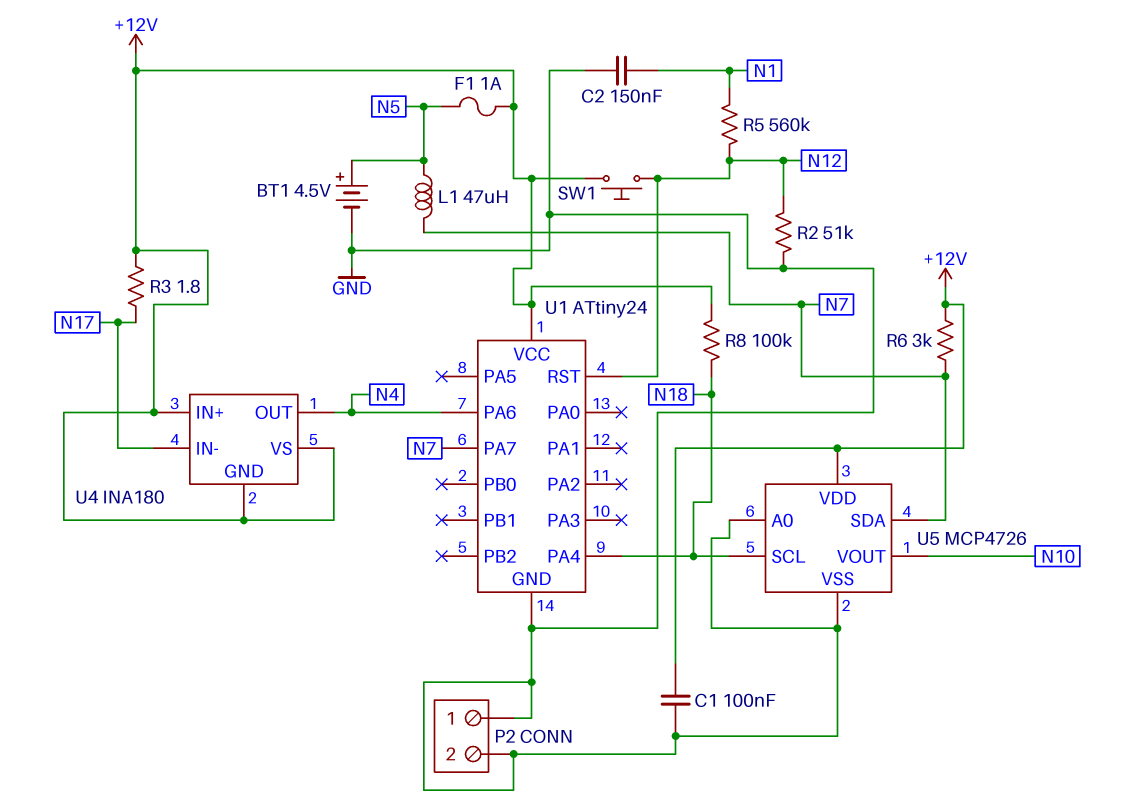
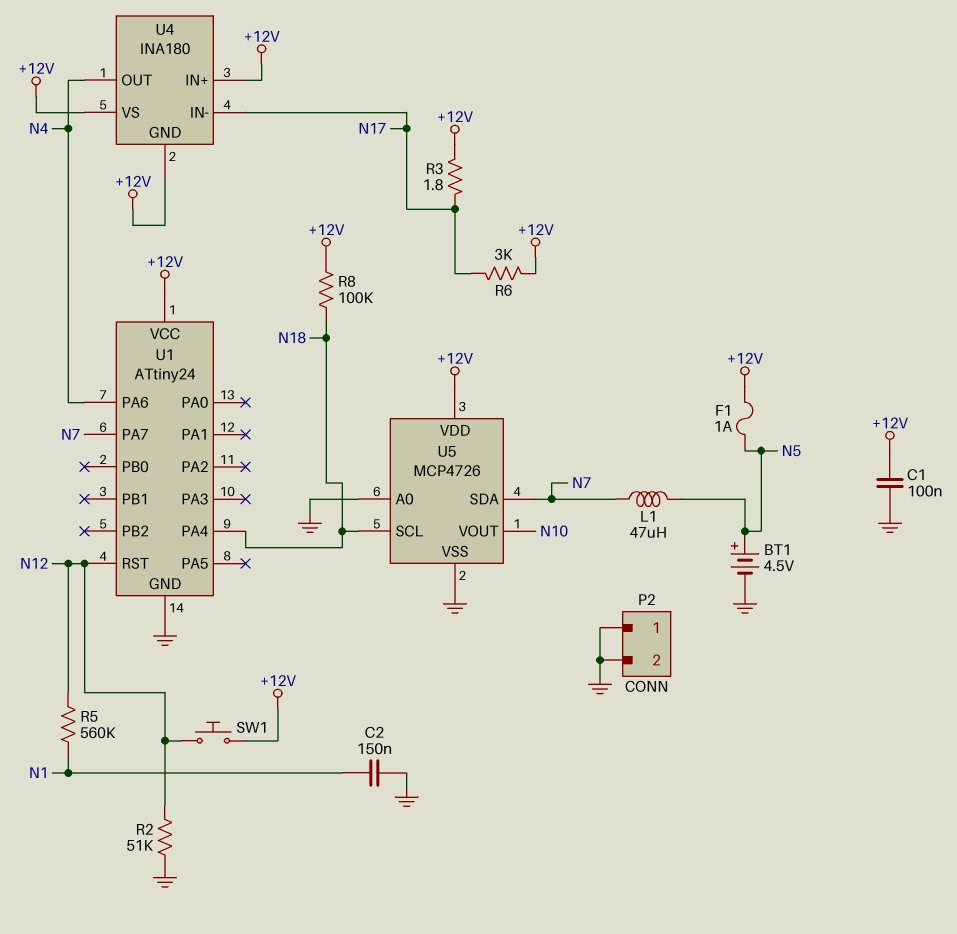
R6: 3k (+12V, N7) -> 3k (+12V, N17)

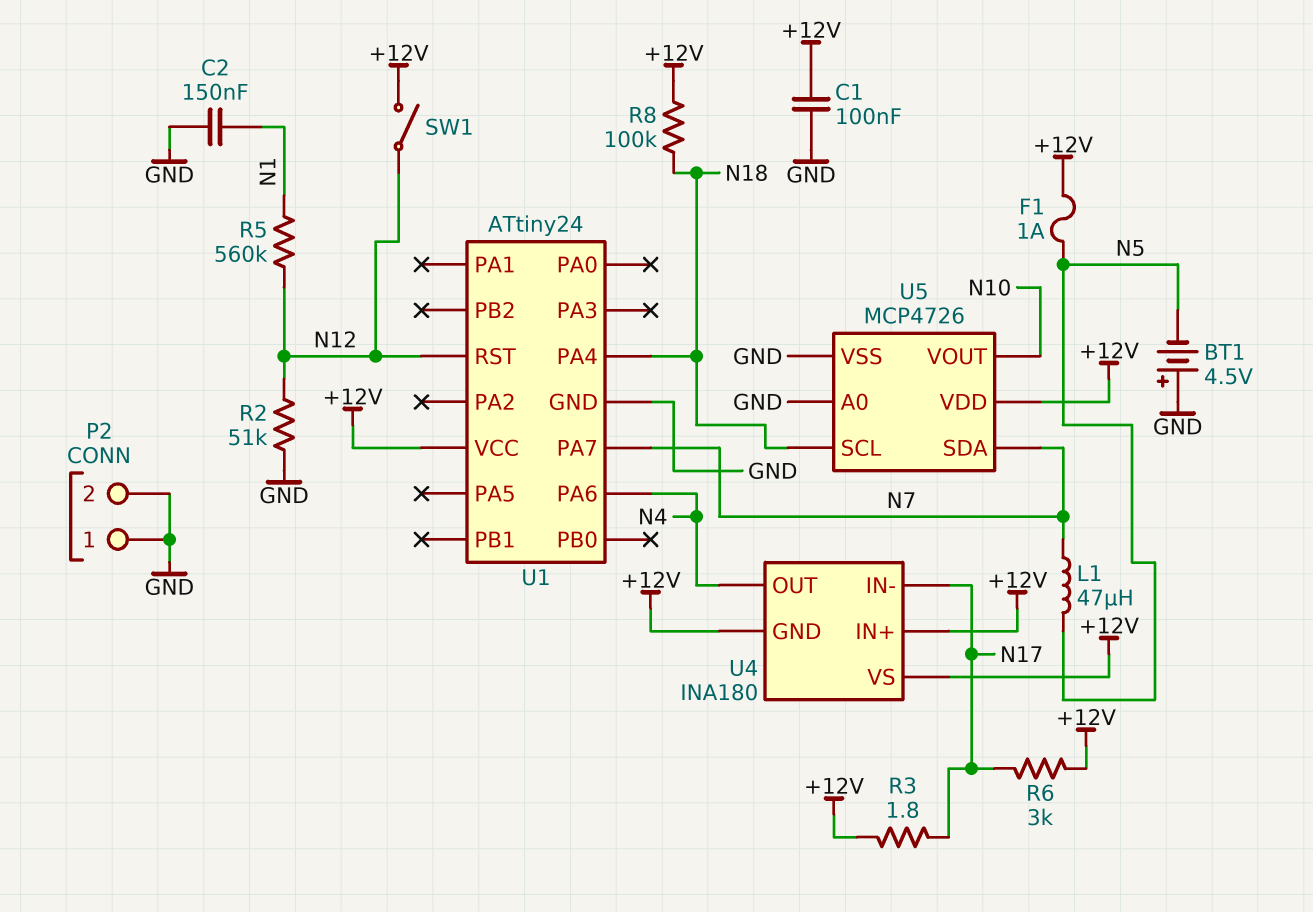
BT1: 4.5V (plus N5, minus GND) -> 4.5V (plus GND, minus N5)
SW1: button (+12V, N12) -> switch (+12V, N12)

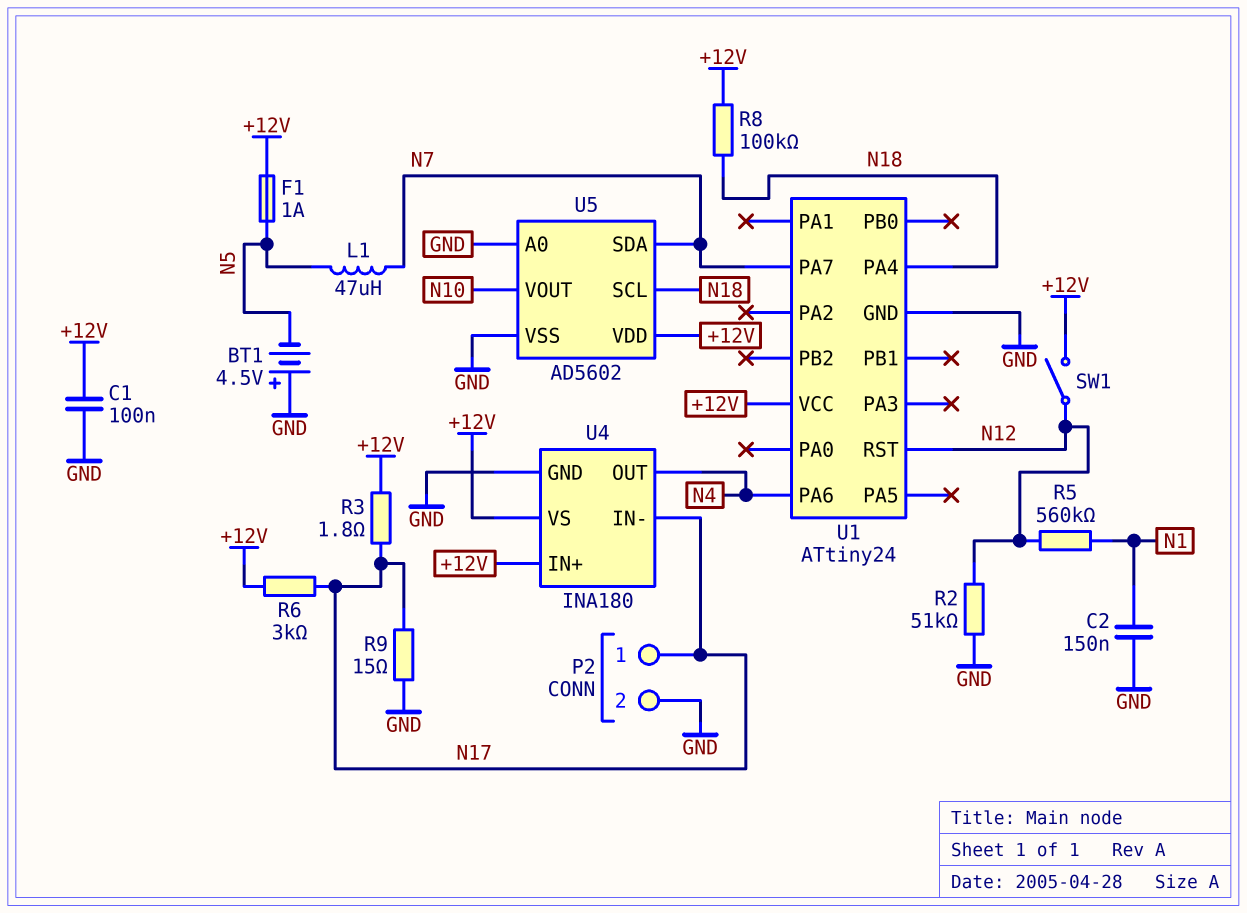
P2 pin 1: GND -> N17
R9: none -> 15 (GND, N17)
U4 pin GND: +12V -> GND
U5: MCP4726 -> AD5602

